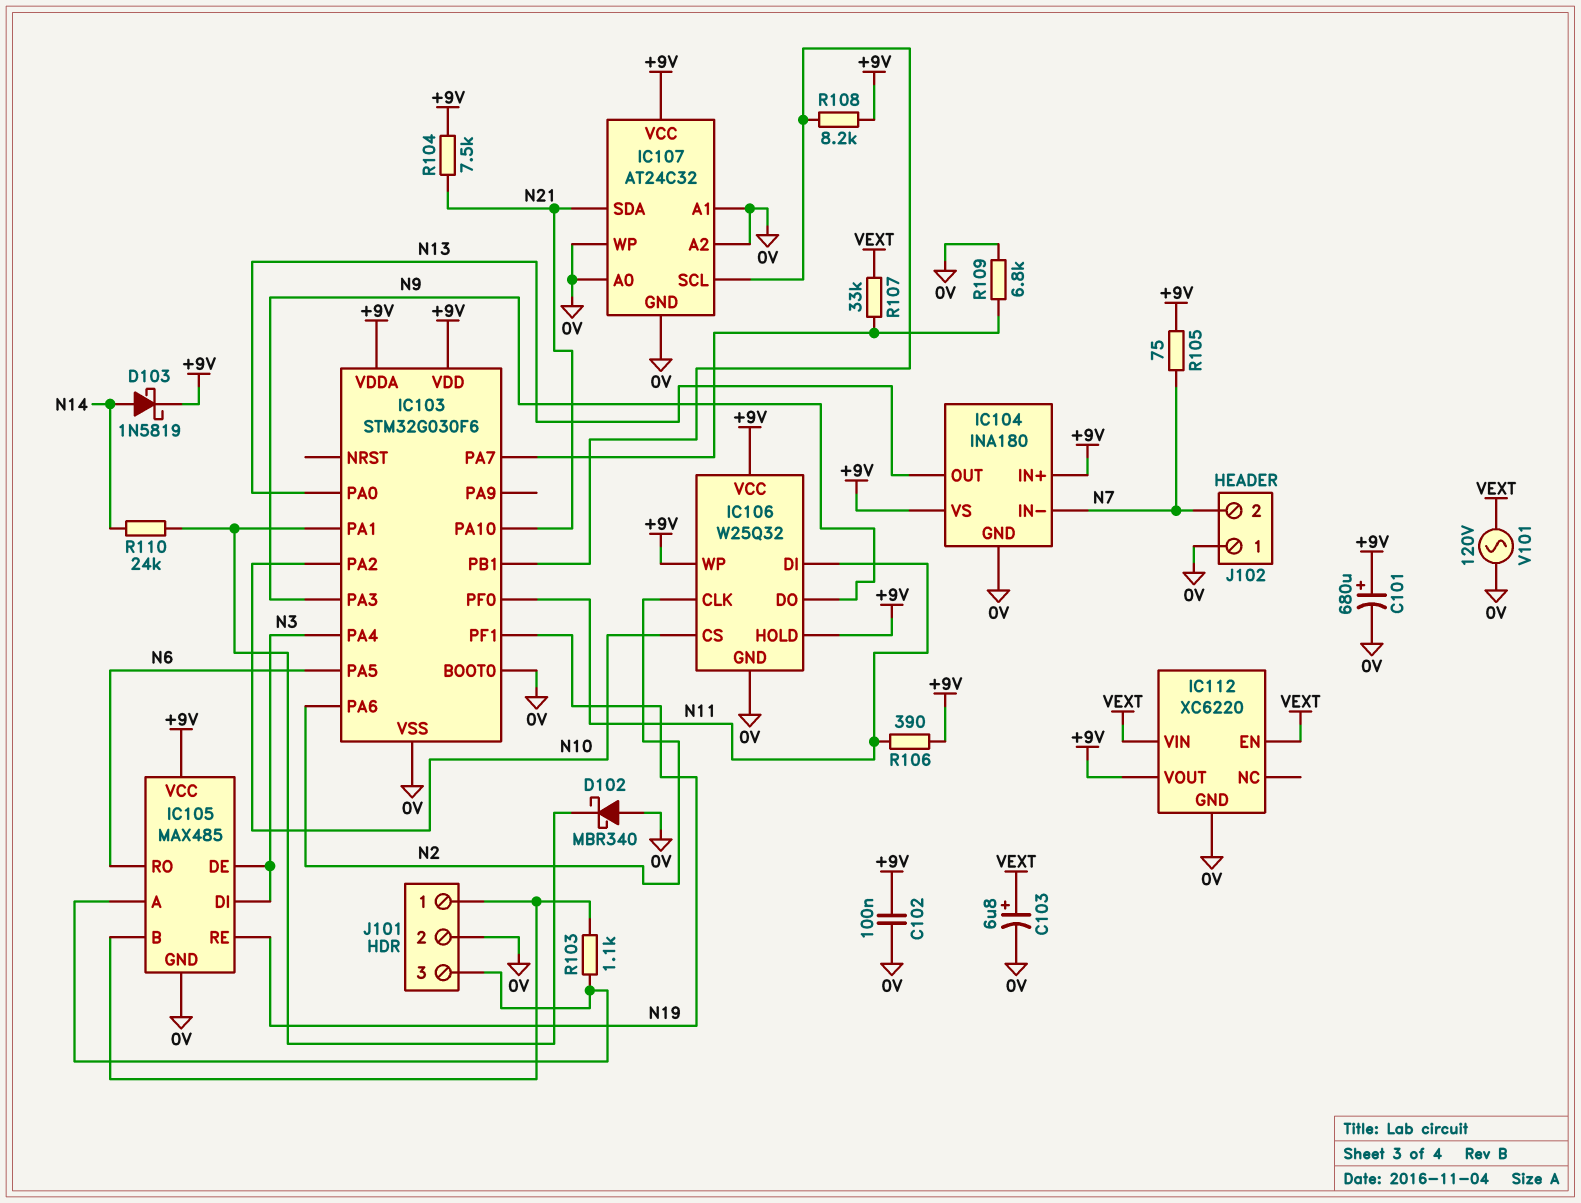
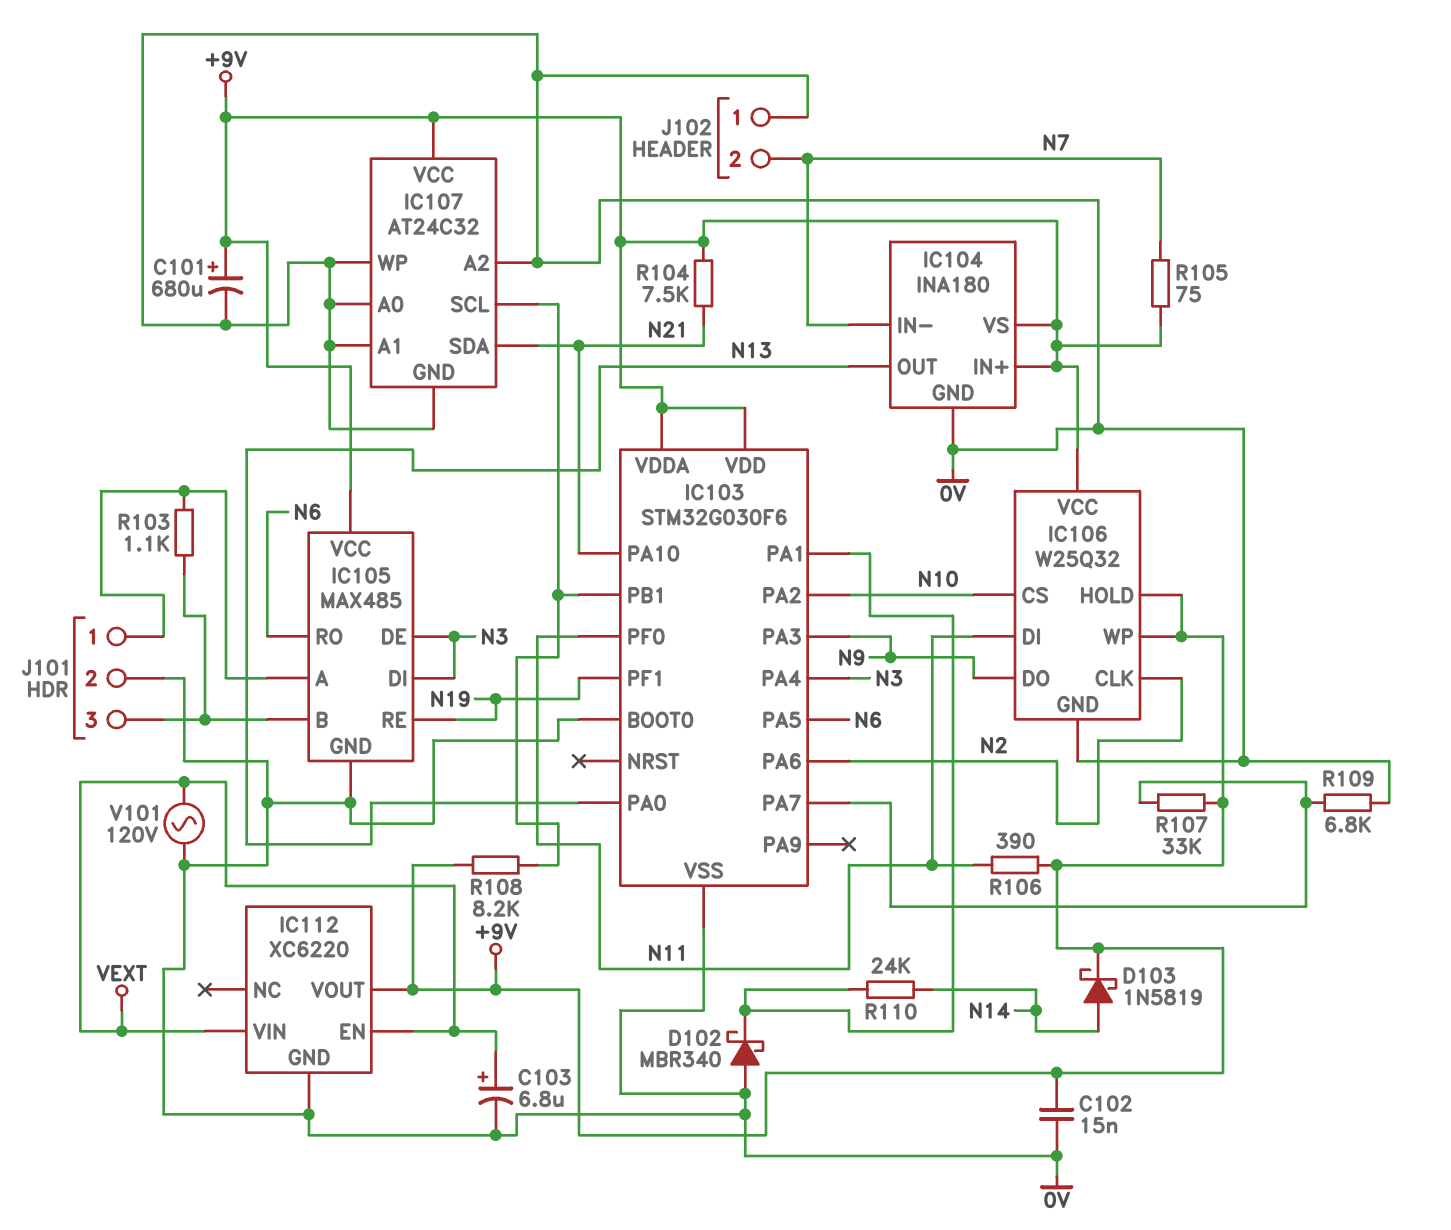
C102: 100nF (+9V, 0V) -> 15nF (+9V, 0V)
J101 pin 1: IC105/B -> IC105/A
J101 pin 3: IC105/A -> IC105/B
R107: 33k (IC103/PA7, VEXT) -> 33k (+9V, IC103/PA7)

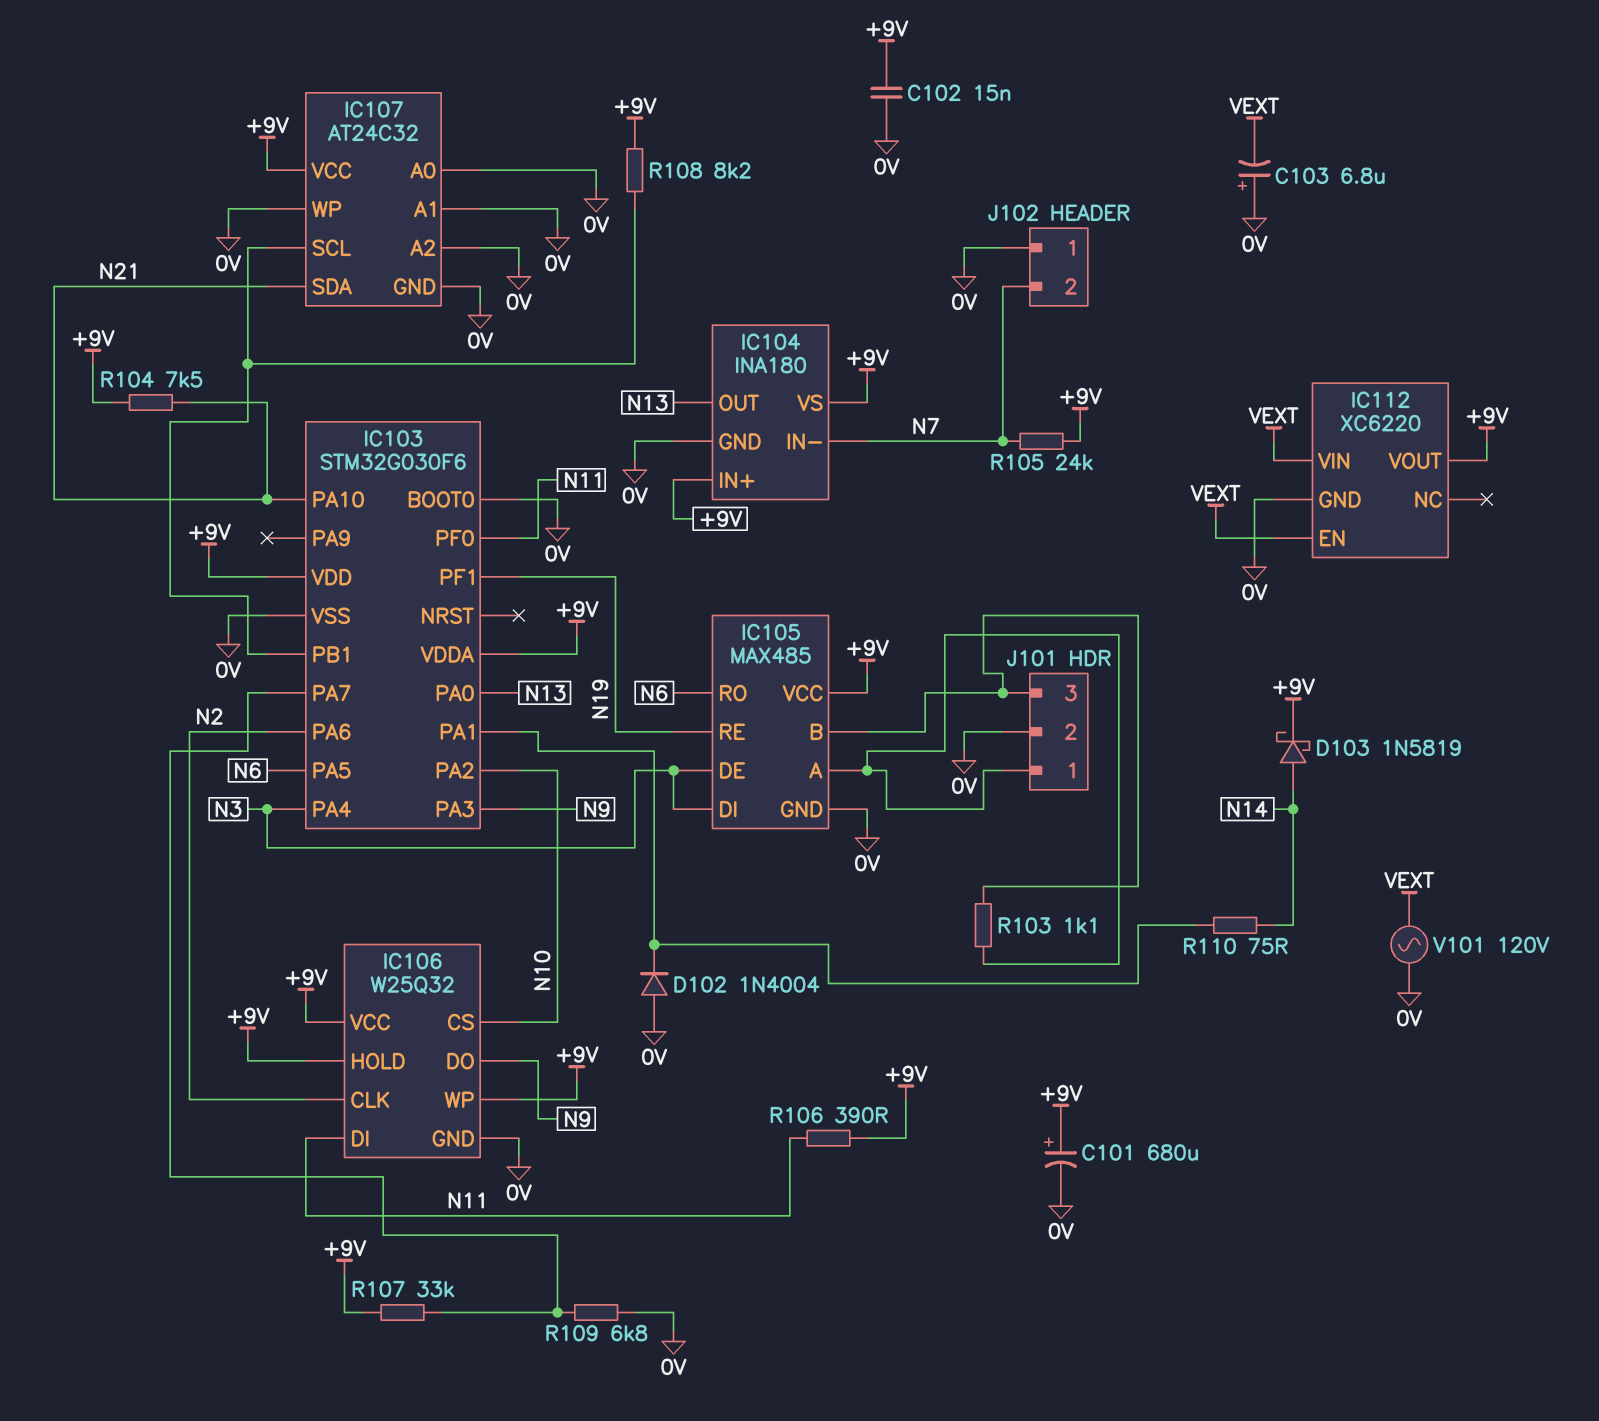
C103: 6.8uF (plus VEXT, minus 0V) -> 6.8uF (plus 0V, minus VEXT)
D102: schottky MBR340 (A 0V, K IC103/PA1) -> diode 1N4004 (A 0V, K IC103/PA1)
R105: 75 (+9V, N7) -> 24k (+9V, N7)
R110: 24k (IC103/PA1, N14) -> 75 (IC103/PA1, N14)

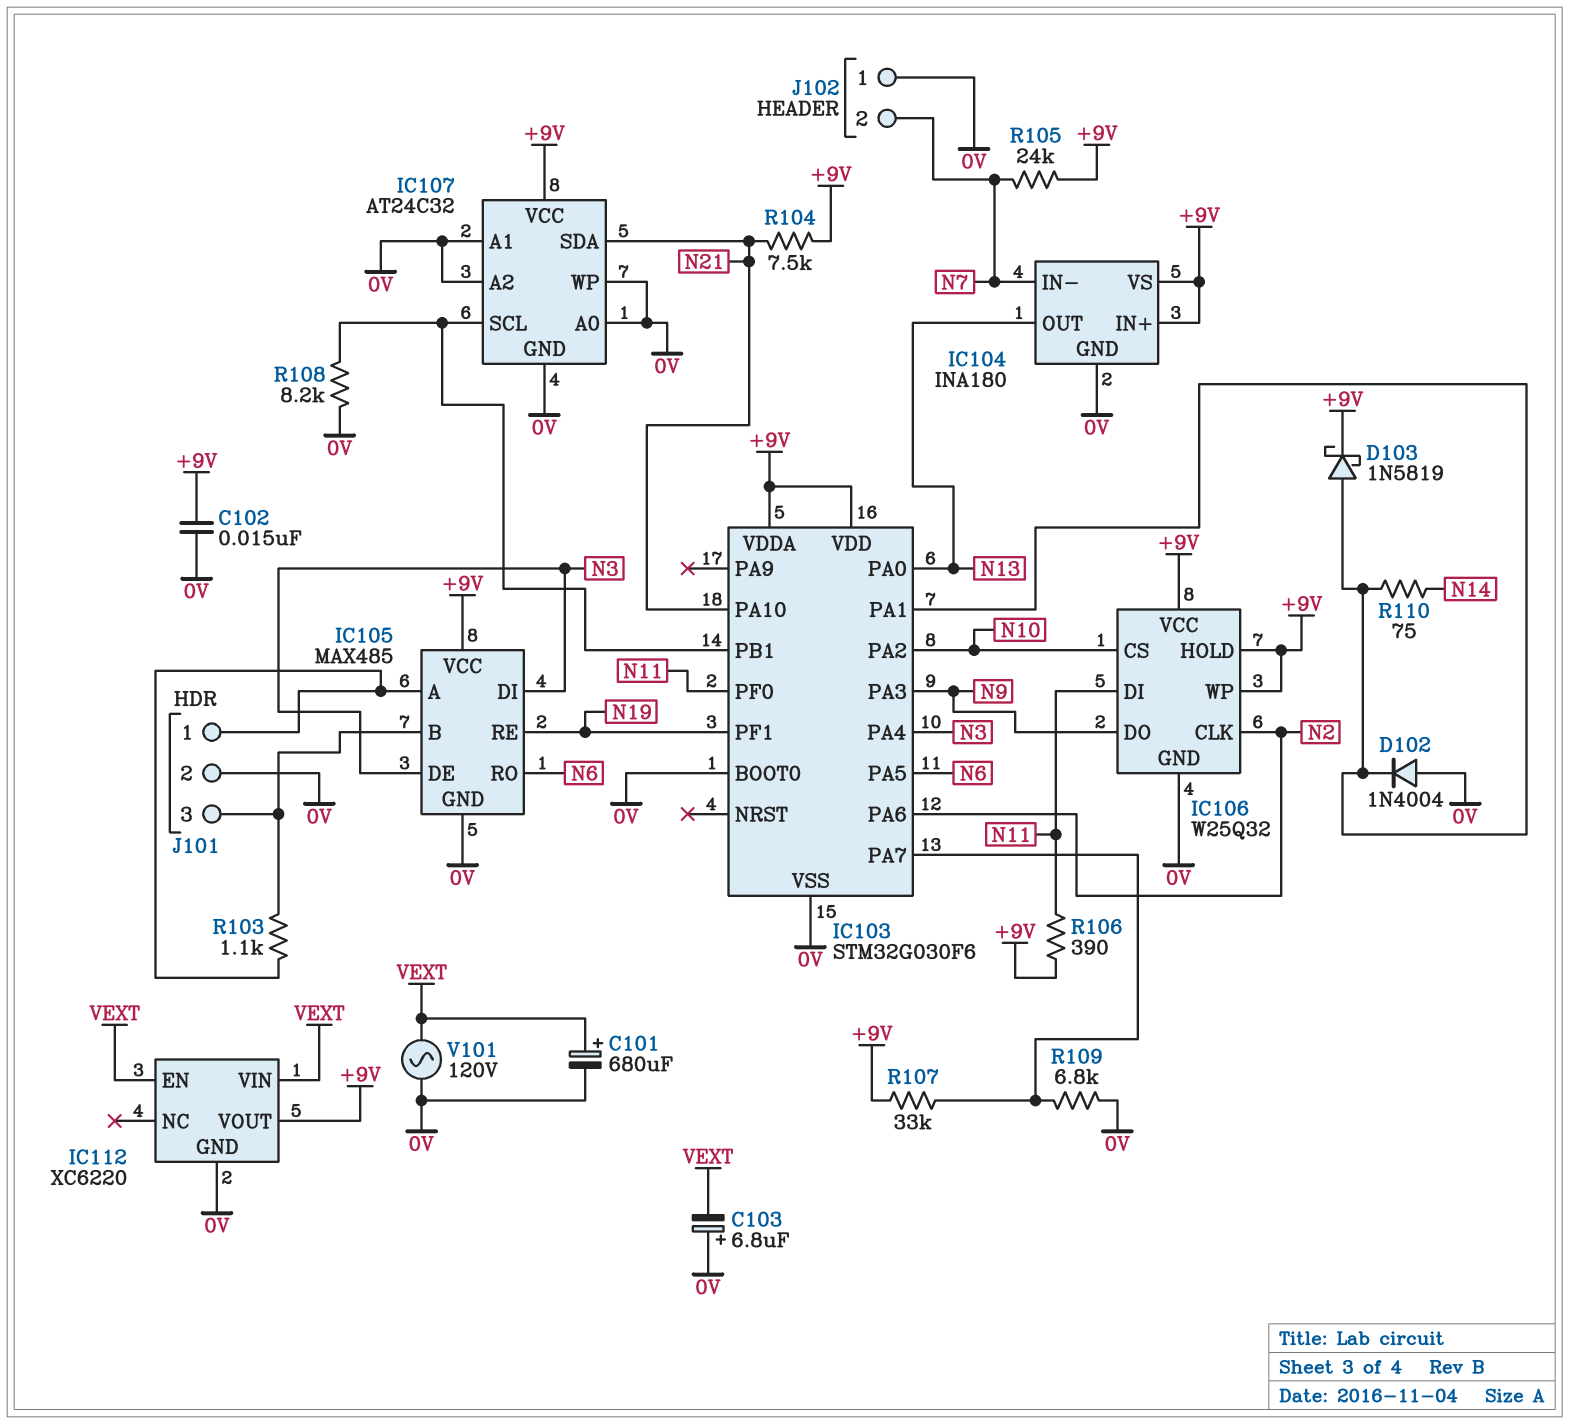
C101: 680uF (plus +9V, minus 0V) -> 680uF (plus VEXT, minus 0V)
D103: schottky 1N5819 (A N14, K +9V) -> schottky 1N5819 (A IC103/PA1, K +9V)
R108: 8.2k (+9V, IC103/PB1) -> 8.2k (0V, IC103/PB1)

